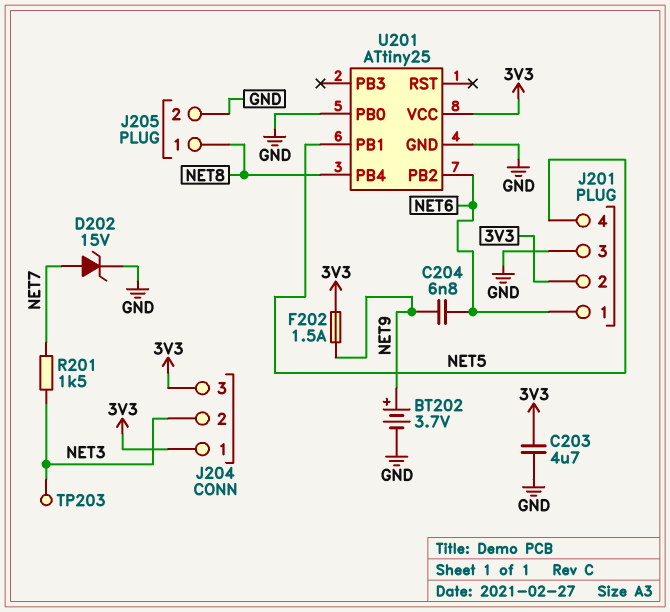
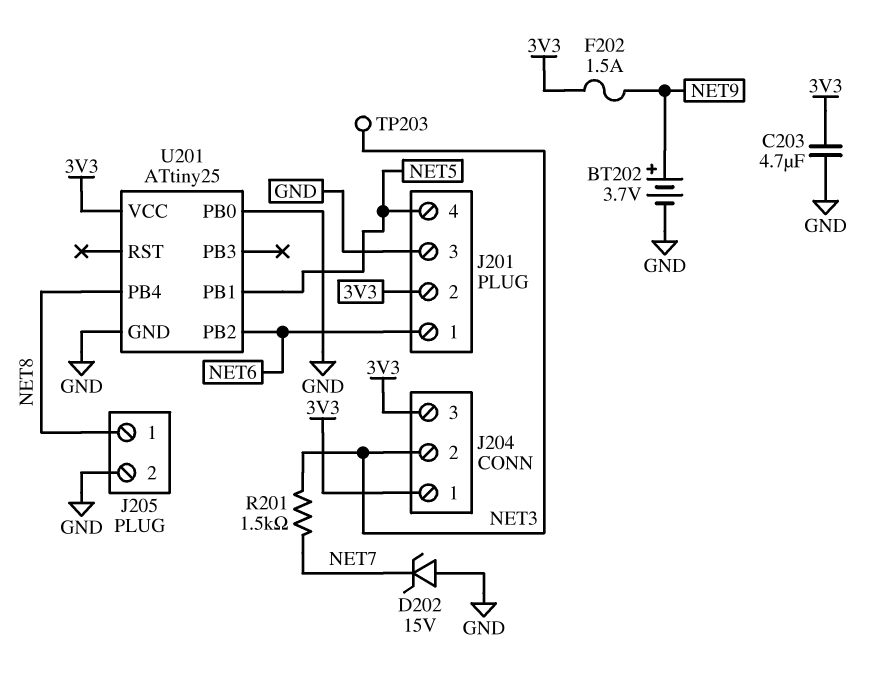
C204: 6.8nF (NET6, NET9) -> none
D202: zener 15V (A NET7, K GND) -> zener 15V (A GND, K NET7)

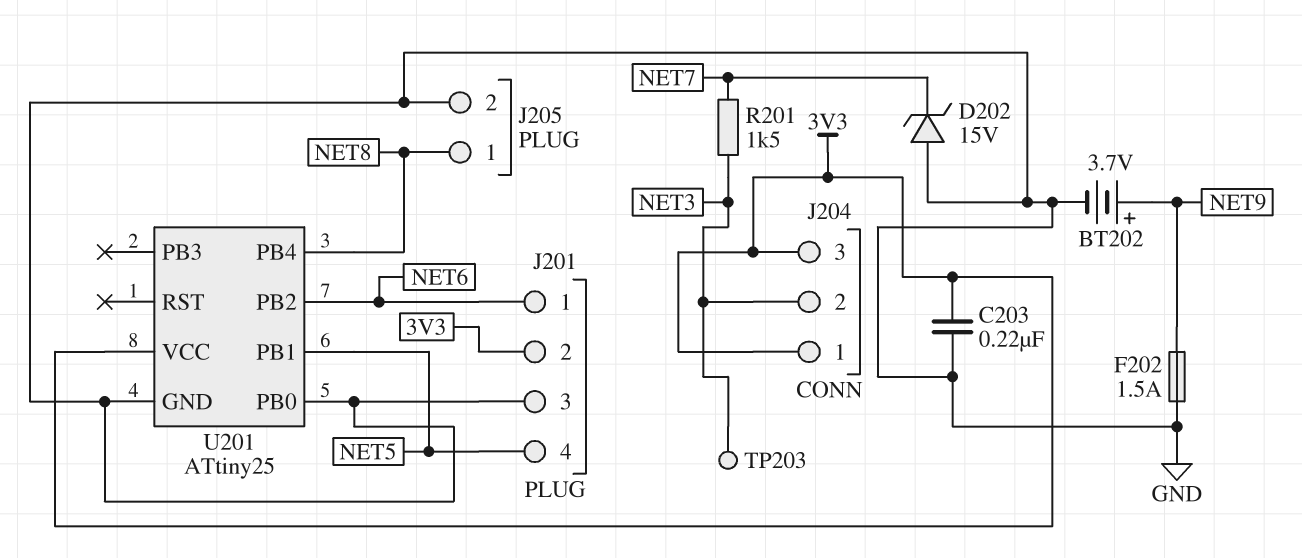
C203: 4.7uF (3V3, GND) -> 220nF (3V3, GND)
F202: 1.5A (3V3, NET9) -> 1.5A (GND, NET9)

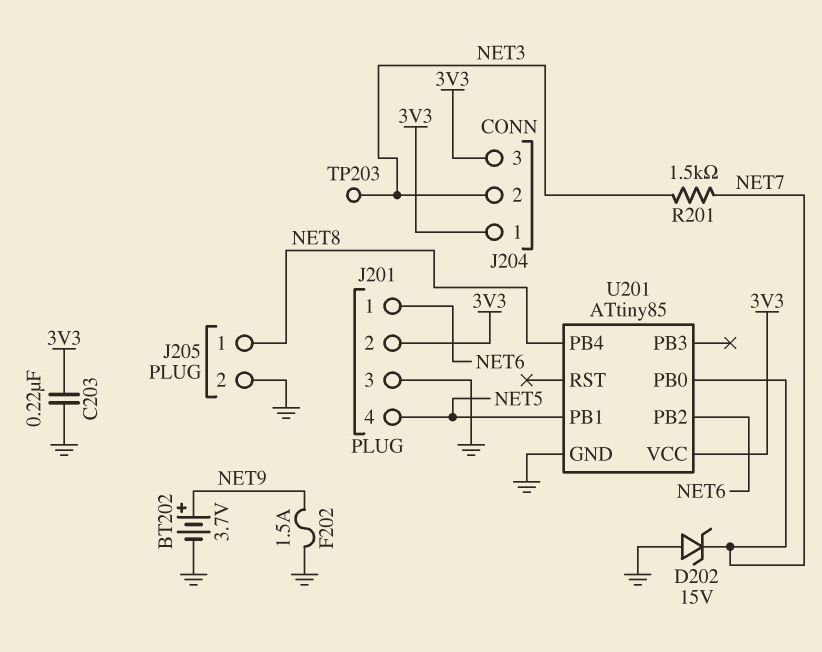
U201: ATtiny25 -> ATtiny85
U201 pin PB0: GND -> NET7

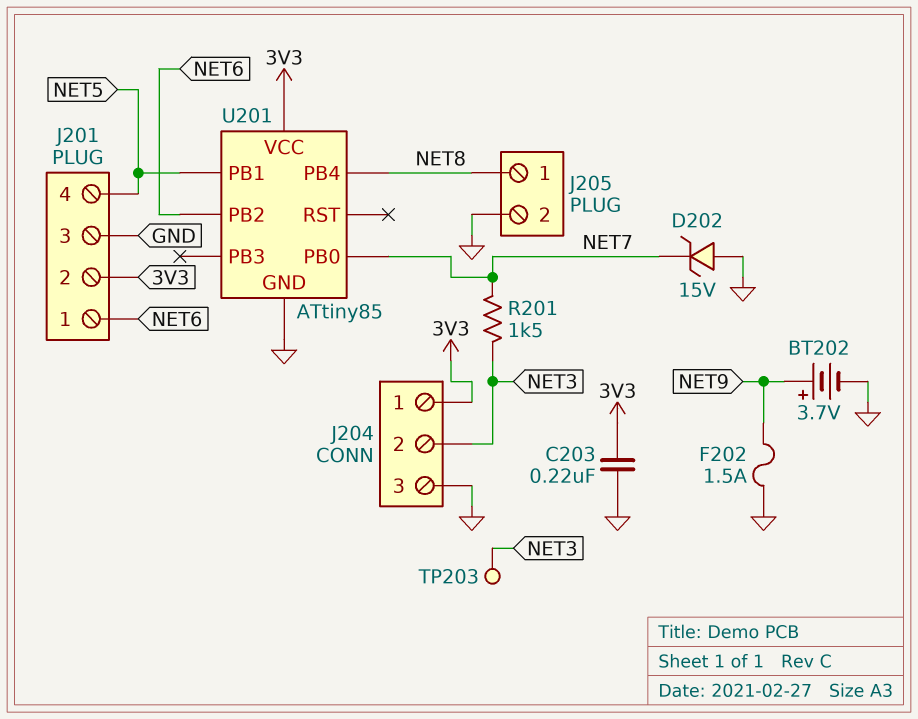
J204 pin 3: 3V3 -> GND

